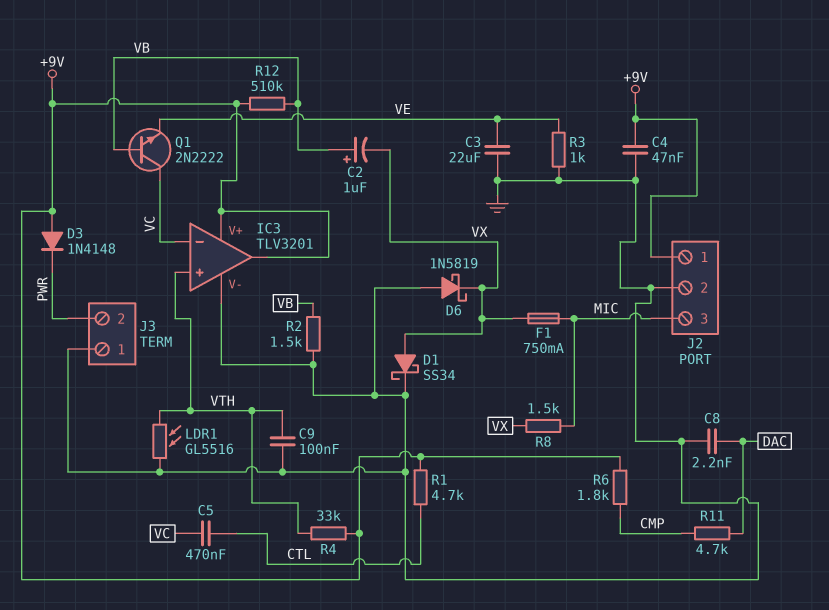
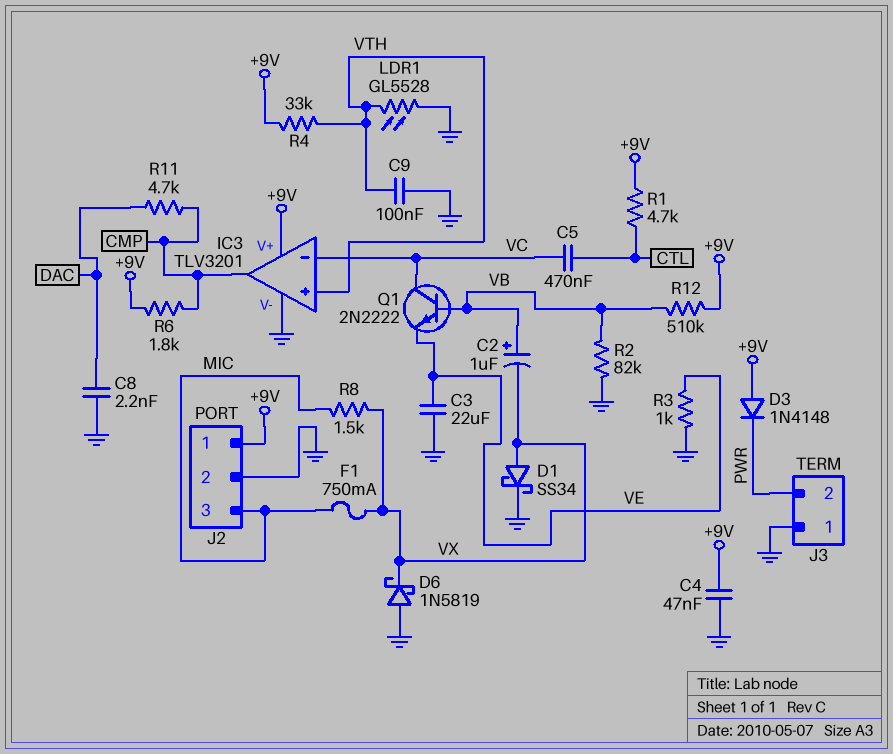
IC3 pin out: +9V -> CMP
LDR1: GL5516 (GND, VTH) -> GL5528 (GND, VTH)
R2: 1.5k (GND, VB) -> 82k (GND, VB)

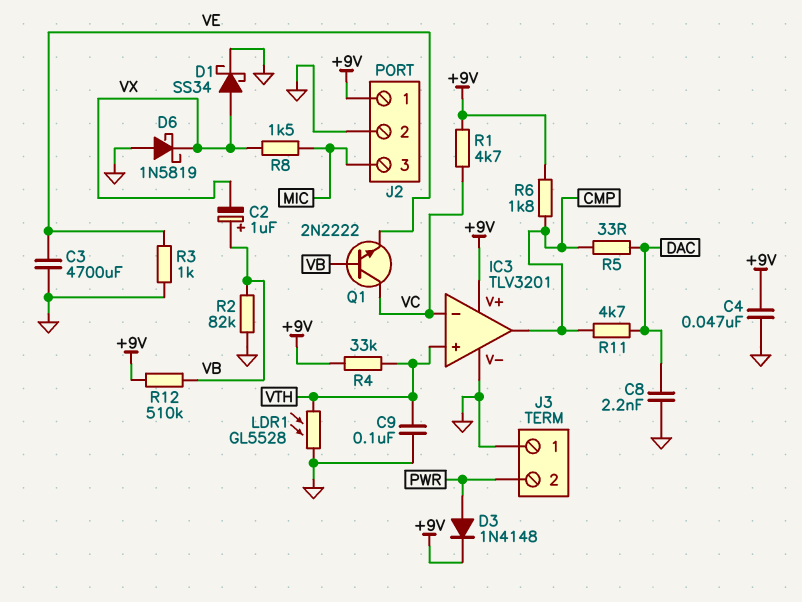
C3: 22uF (GND, VE) -> 4700uF (GND, VE)
C5: 470nF (CTL, VC) -> none
D3: diode 1N4148 (A +9V, K PWR) -> diode 1N4148 (A PWR, K +9V)
F1: 750mA (MIC, VX) -> none
R1: 4.7k (+9V, CTL) -> 4.7k (+9V, VC)
R5: none -> 33 (CMP, DAC)

